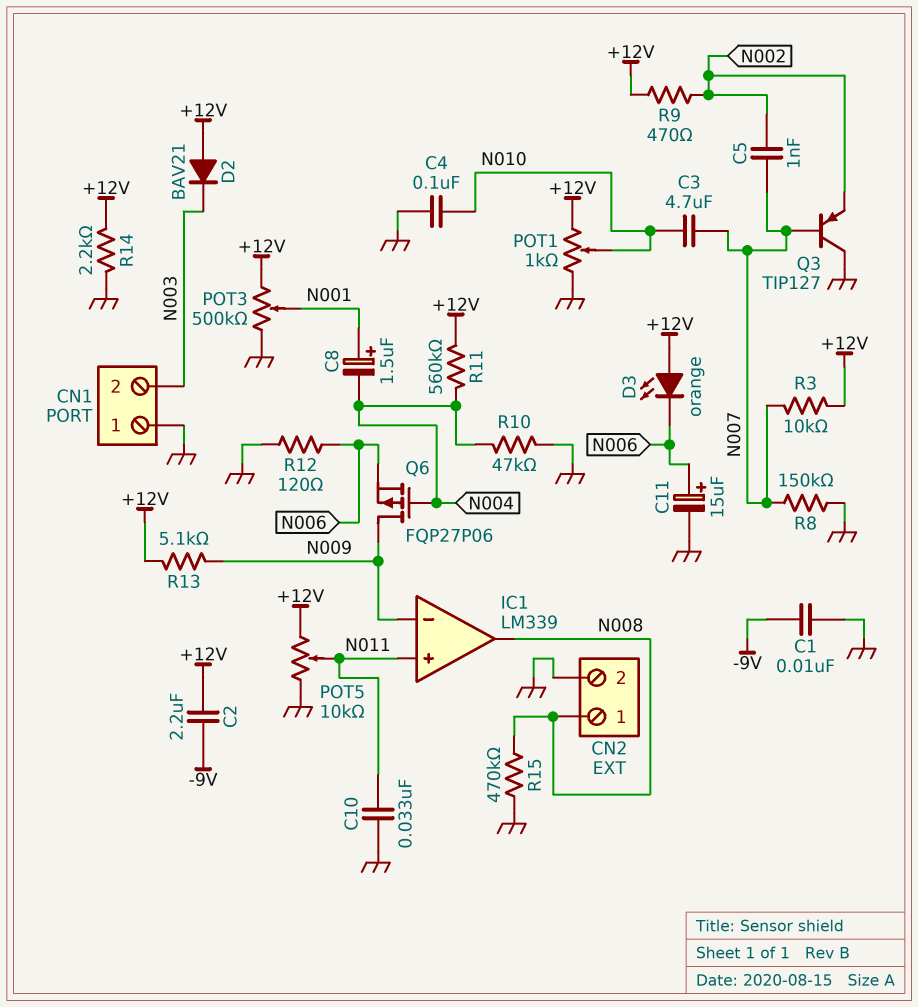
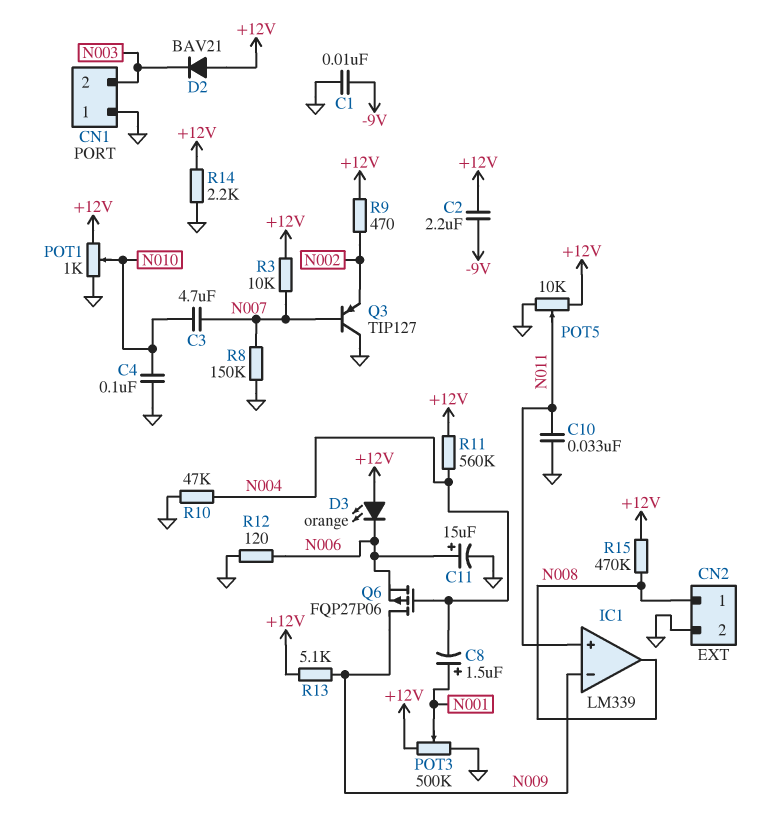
C5: 1nF (N002, N007) -> none
R15: 470k (GND, N008) -> 470k (+12V, N008)

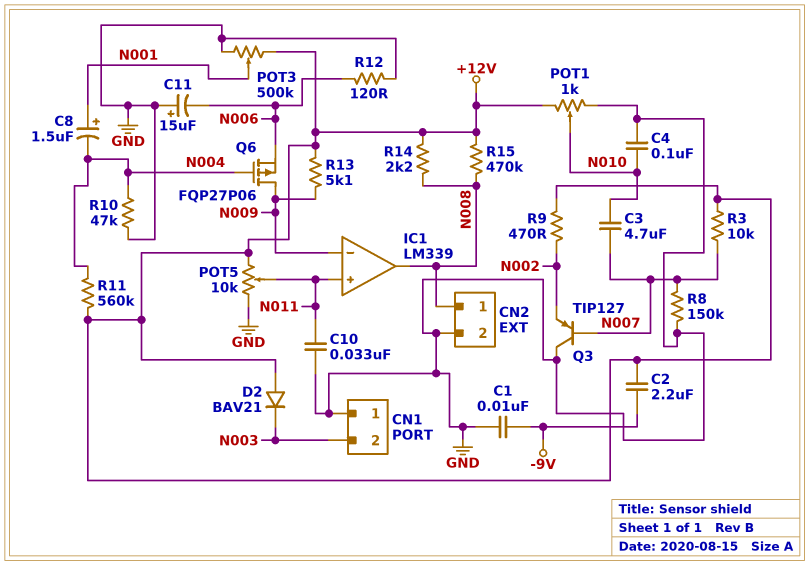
C11: 15uF (plus N006, minus GND) -> 15uF (plus GND, minus N006)
D3: LED orange (A +12V, K N006) -> none
R14: 2.2k (+12V, GND) -> 2.2k (+12V, N008)

